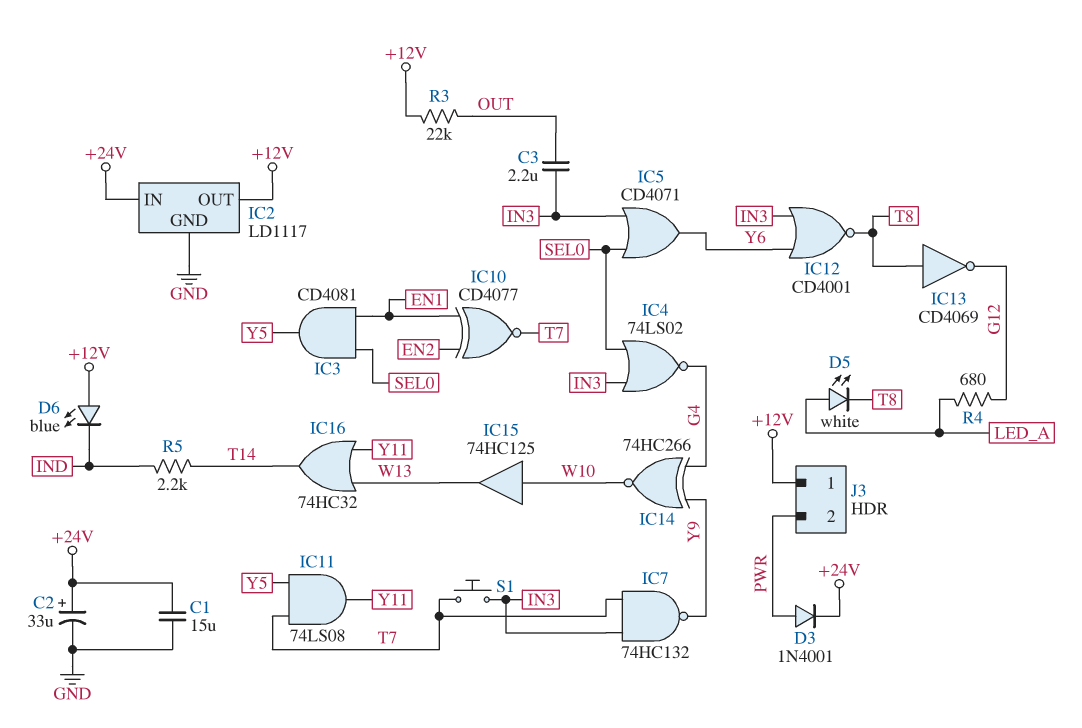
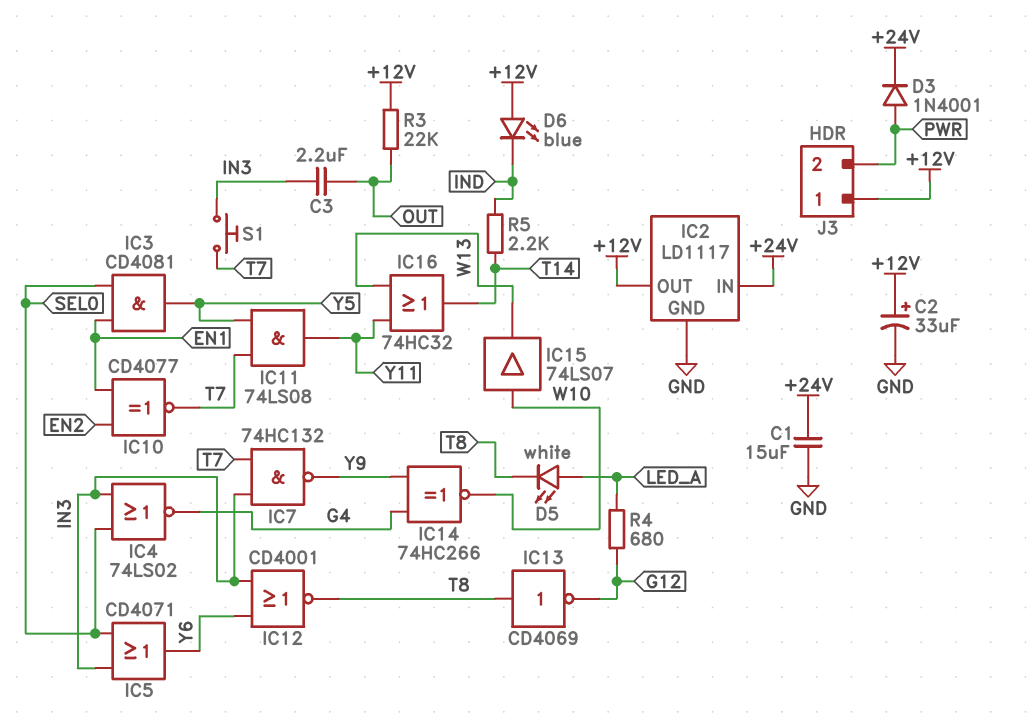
C2: 33uF (plus +24V, minus GND) -> 33uF (plus +12V, minus GND)
IC15: buffer 74HC125 (in W10, out W13) -> buffer 74LS07 (in W10, out W13)

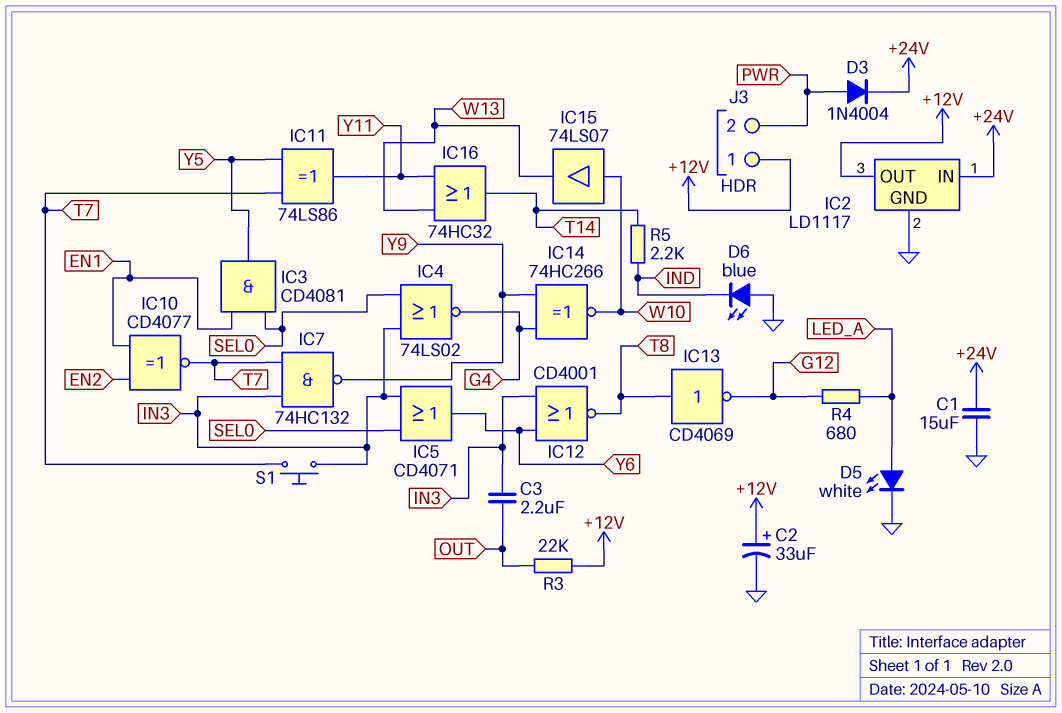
D3: diode 1N4001 (A PWR, K +24V) -> diode 1N4004 (A PWR, K +24V)
D5: LED white (A LED_A, K T8) -> LED white (A LED_A, K GND)
D6: LED blue (A +12V, K IND) -> LED blue (A GND, K IND)
IC11: AND 74LS08 (in T7, in Y5, out Y11) -> XOR 74LS86 (in T7, in Y5, out Y11)

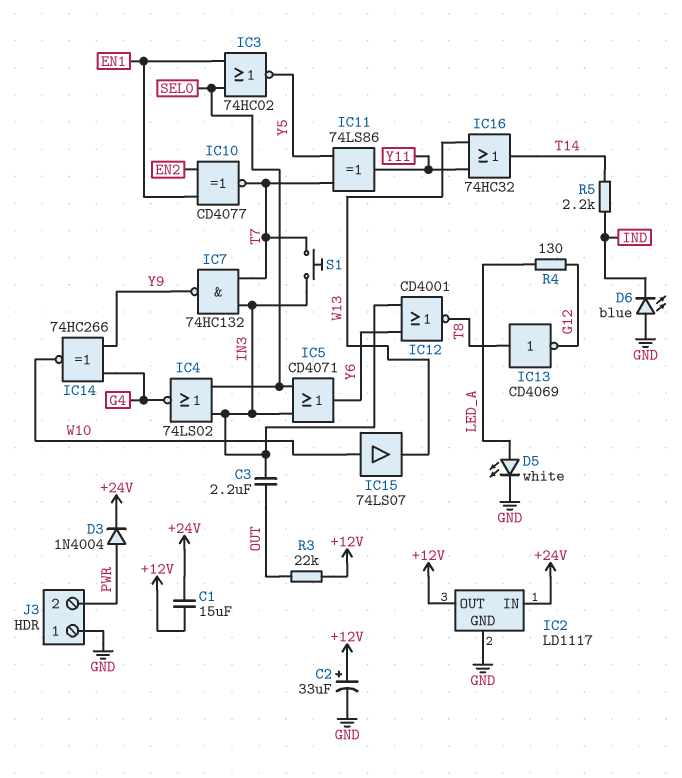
C1: 15uF (+24V, GND) -> 15uF (+12V, +24V)
IC3: AND CD4081 (in EN1, in SEL0, out Y5) -> NOR 74HC02 (in EN1, in SEL0, out Y5)
J3 pin 1: +12V -> GND
R4: 680 (G12, LED_A) -> 130 (G12, LED_A)

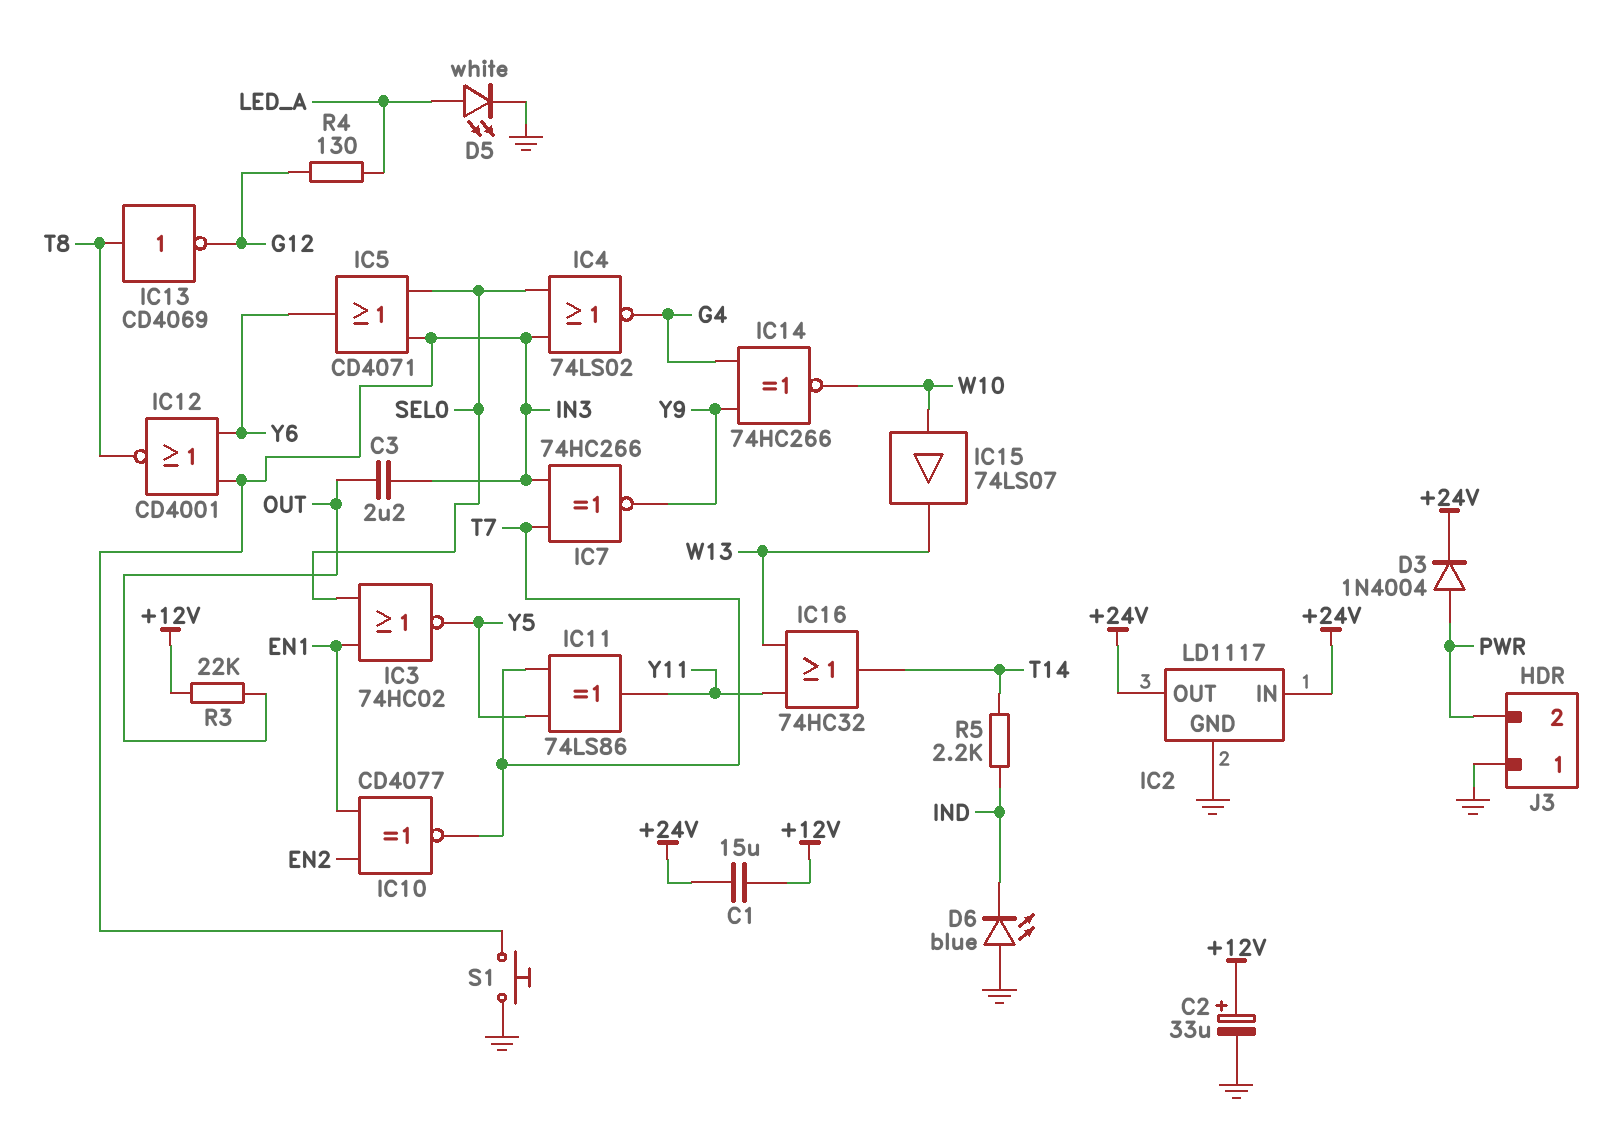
IC2 pin OUT: +12V -> +24V
IC7: NAND 74HC132 (in IN3, in T7, out Y9) -> XNOR 74HC266 (in IN3, in T7, out Y9)
S1: button (IN3, T7) -> button (GND, IN3)

